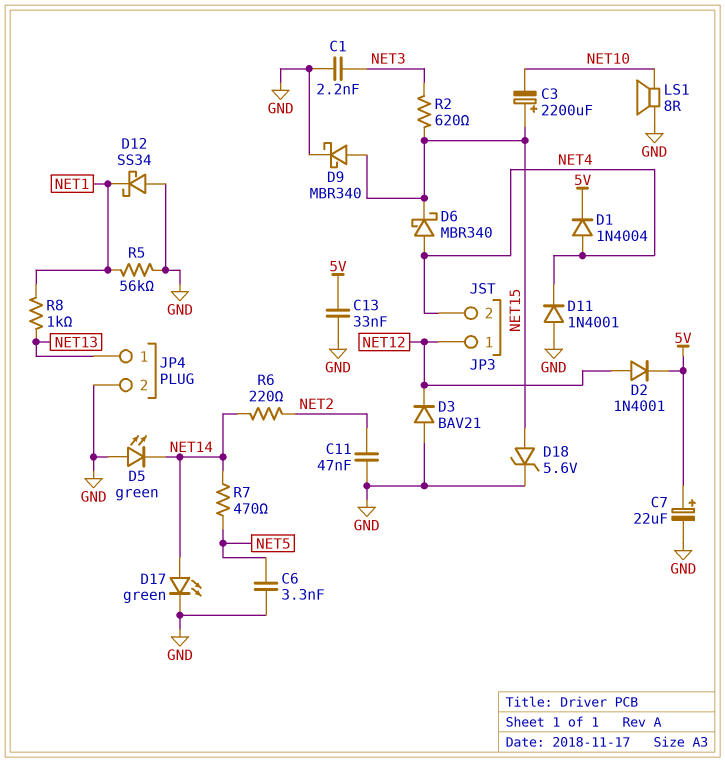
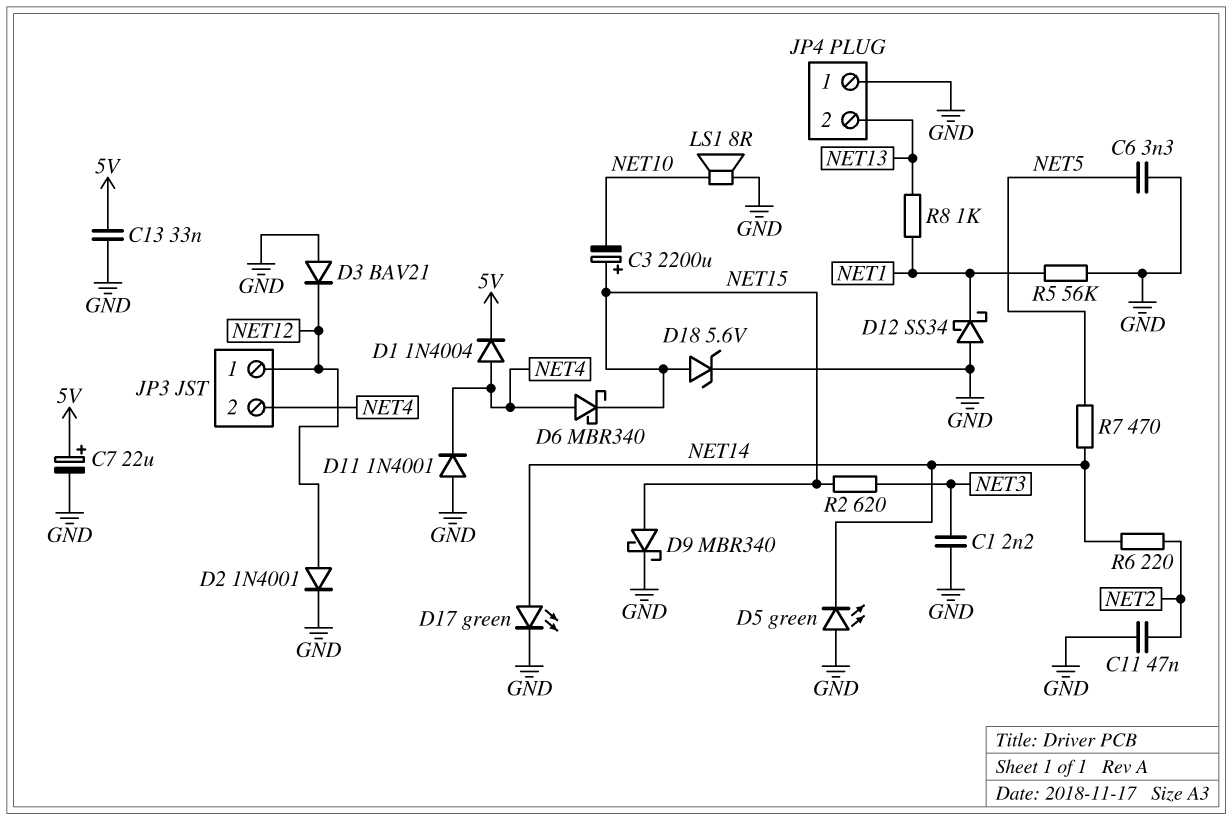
D2: diode 1N4001 (A NET12, K 5V) -> diode 1N4001 (A NET12, K GND)
JP4 pin 1: NET13 -> GND
JP4 pin 2: GND -> NET13

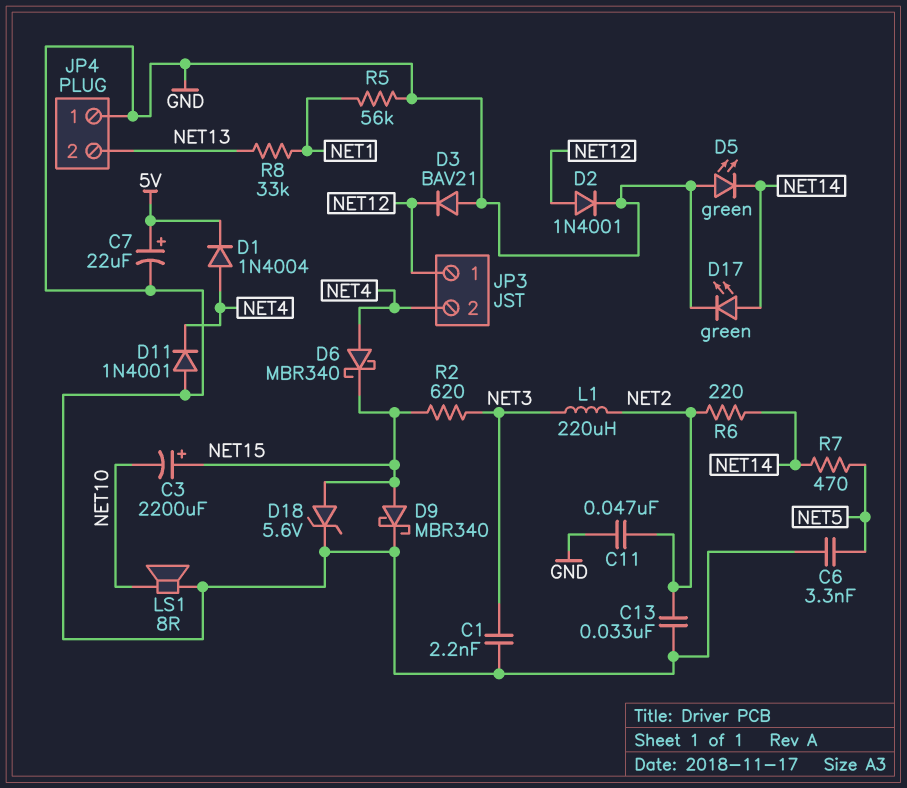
C13: 33nF (5V, GND) -> 33nF (GND, NET2)
D12: schottky SS34 (A GND, K NET1) -> none
L1: none -> 220uH (NET2, NET3)
R8: 1k (NET1, NET13) -> 33k (NET1, NET13)

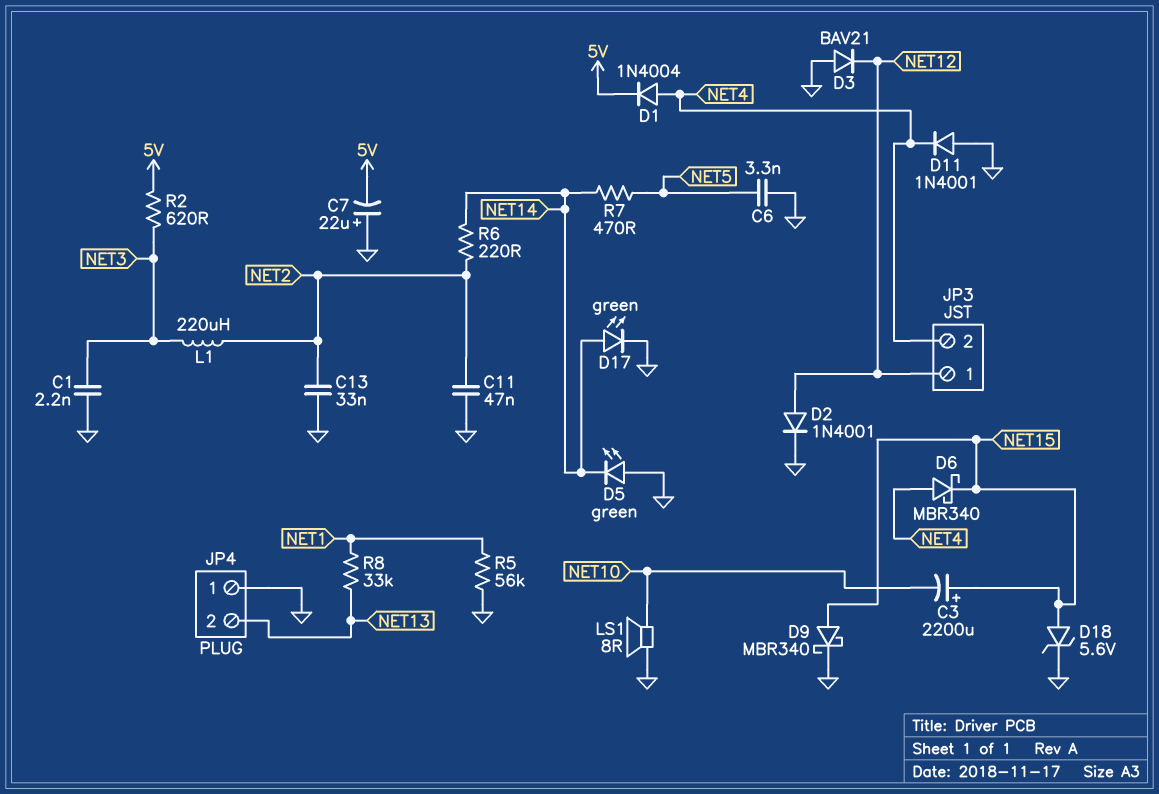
C7: 22uF (plus 5V, minus GND) -> 22uF (plus GND, minus 5V)
R2: 620 (NET3, NET15) -> 620 (5V, NET3)

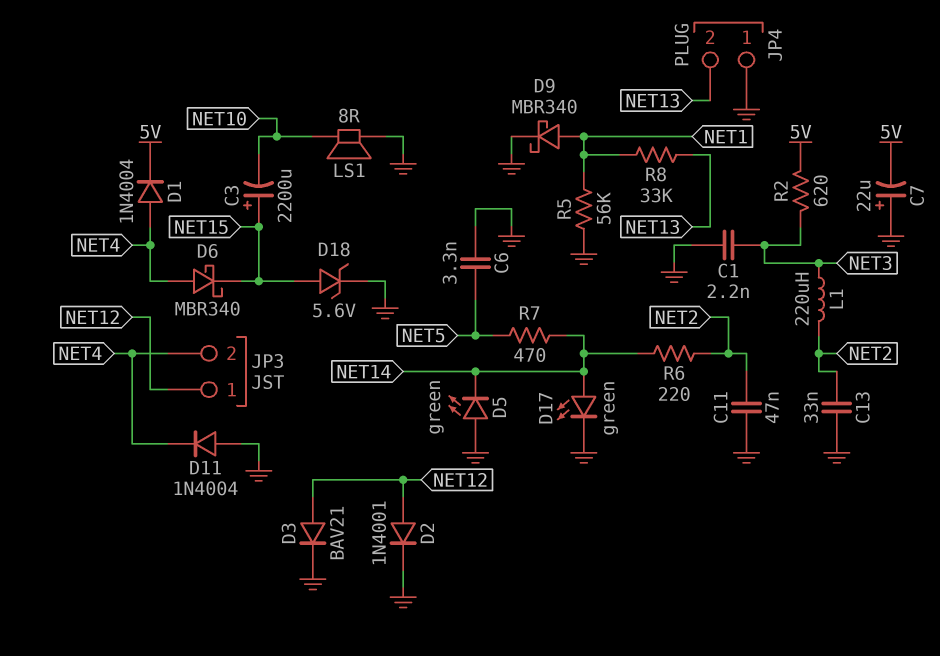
D3: diode BAV21 (A GND, K NET12) -> diode BAV21 (A NET12, K GND)
D9: schottky MBR340 (A NET15, K GND) -> schottky MBR340 (A NET1, K GND)
D11: diode 1N4001 (A GND, K NET4) -> diode 1N4004 (A GND, K NET4)

